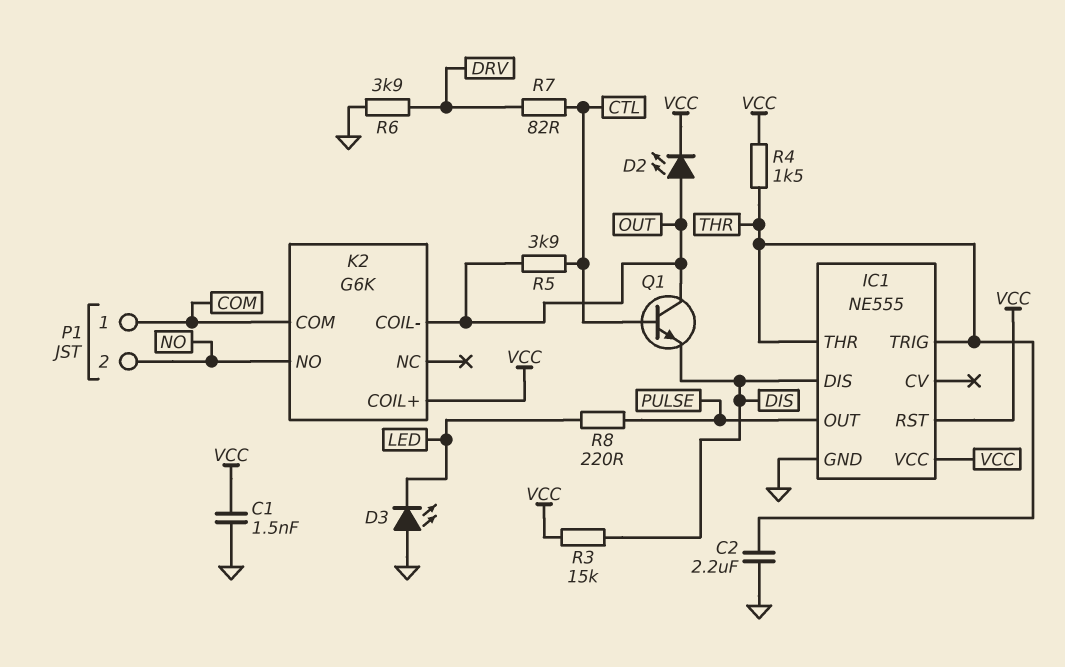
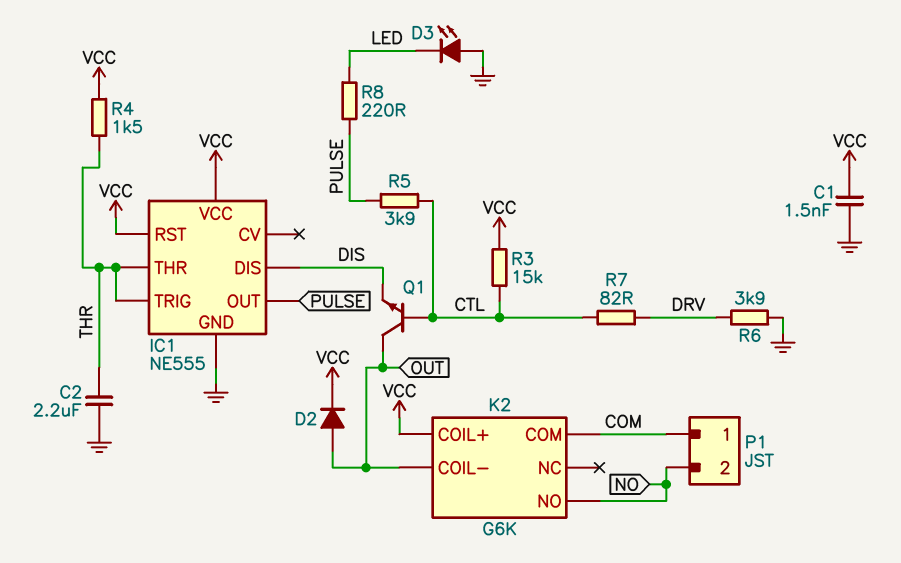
D2: LED (A OUT, K VCC) -> diode (A OUT, K VCC)
R3: 15k (DIS, VCC) -> 15k (CTL, VCC)
R5: 3.9k (CTL, OUT) -> 3.9k (CTL, PULSE)

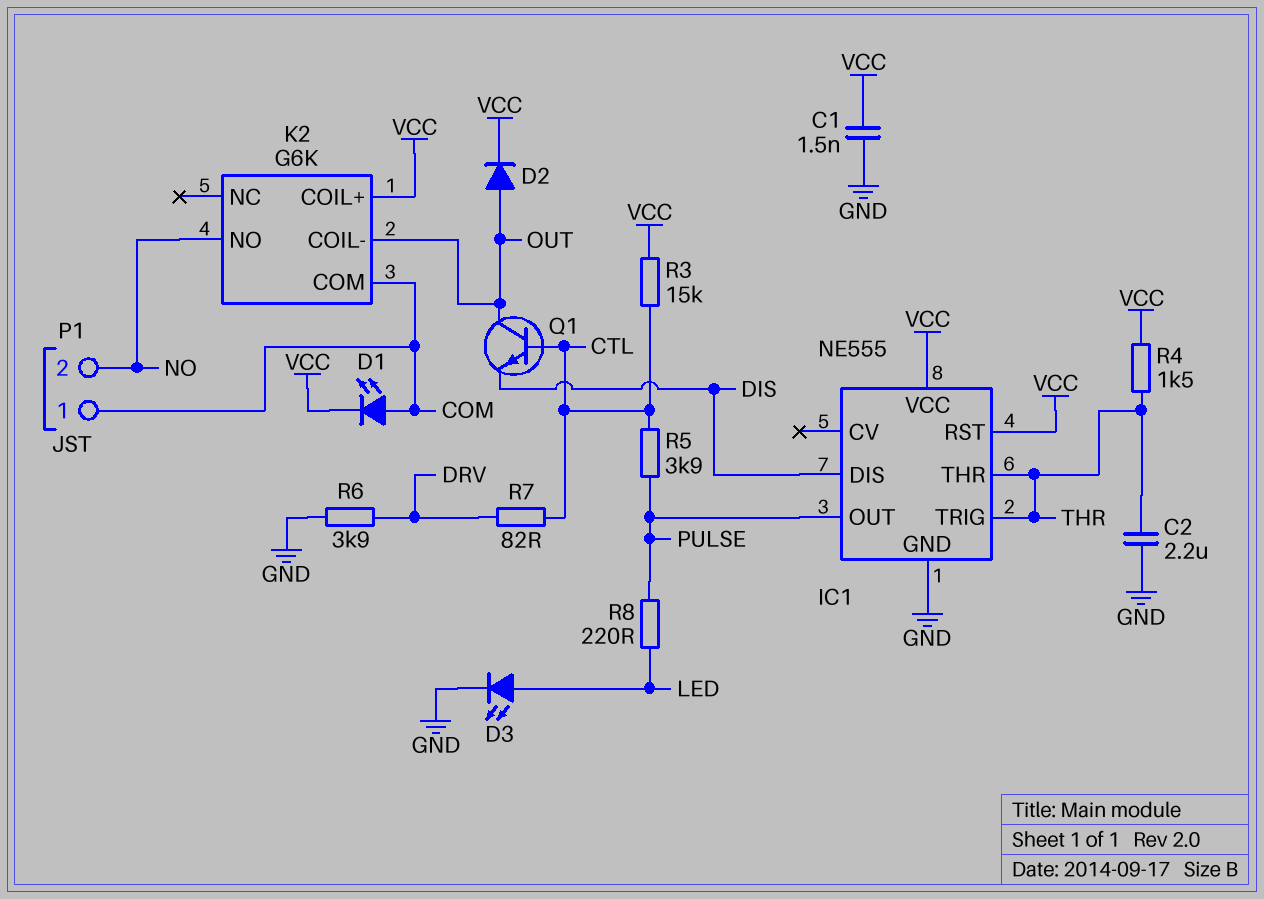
D1: none -> LED (A COM, K VCC)
D3: LED (A GND, K LED) -> LED (A LED, K GND)

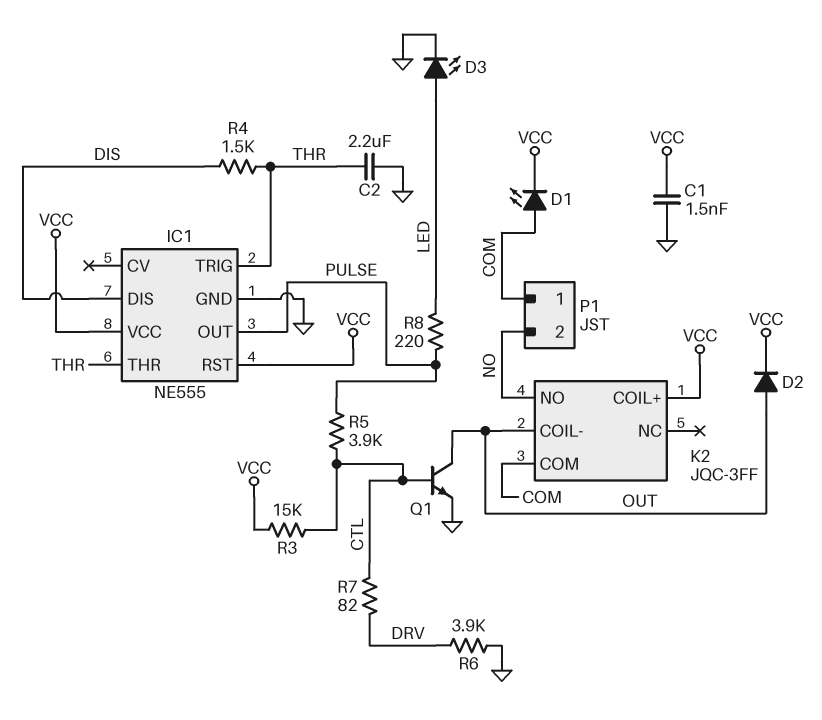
K2: G6K -> JQC-3FF
Q1: NPN (B CTL, C OUT, E DIS) -> NPN (B CTL, C OUT, E GND)
R4: 1.5k (THR, VCC) -> 1.5k (DIS, THR)

